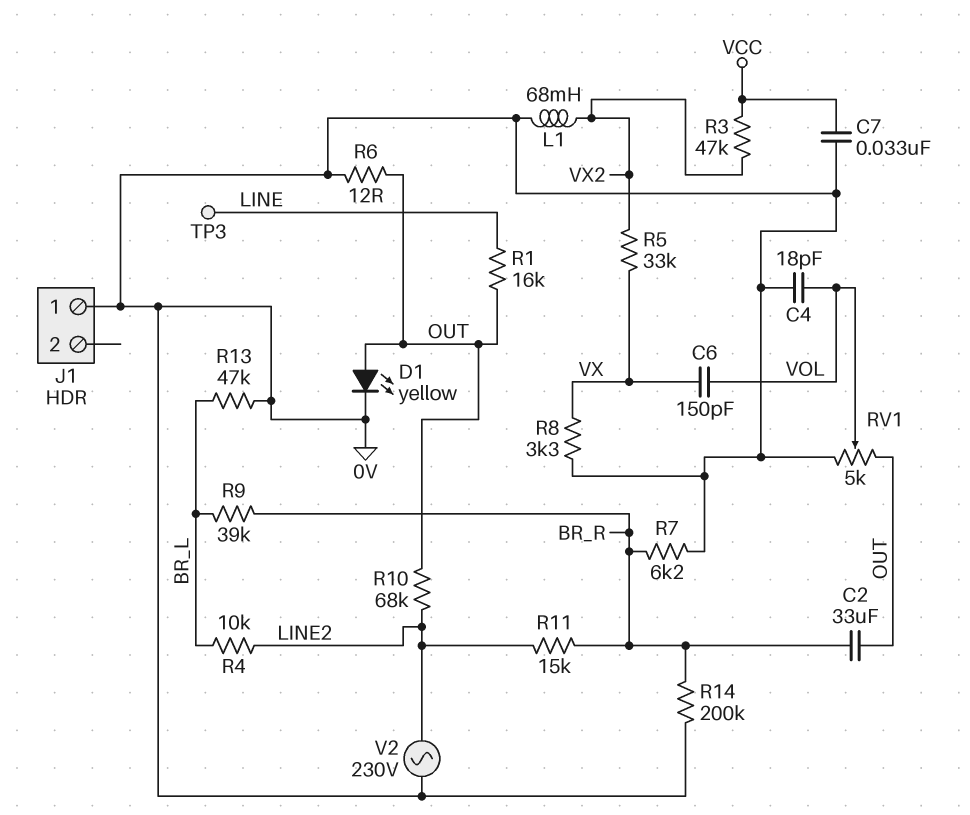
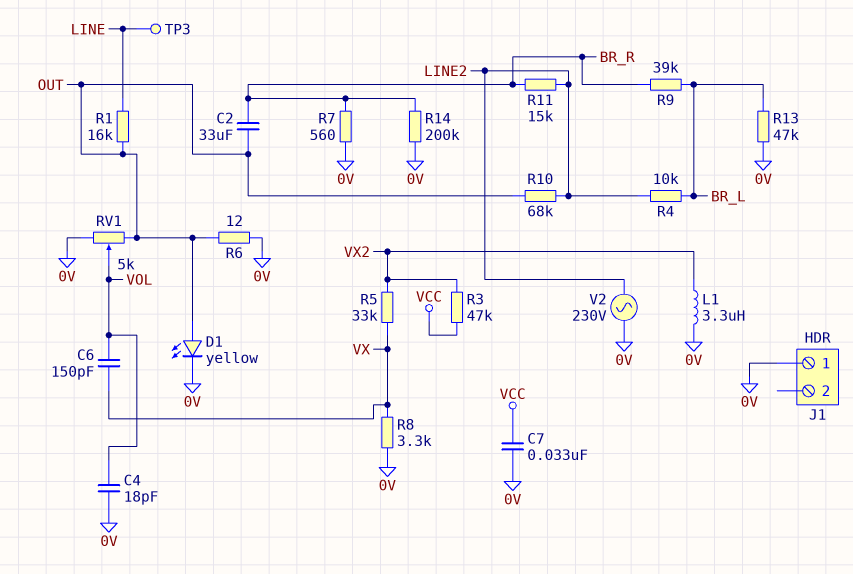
L1: 68mH (0V, VX2) -> 3.3uH (0V, VX2)
R7: 6.2k (0V, BR_R) -> 560 (0V, BR_R)

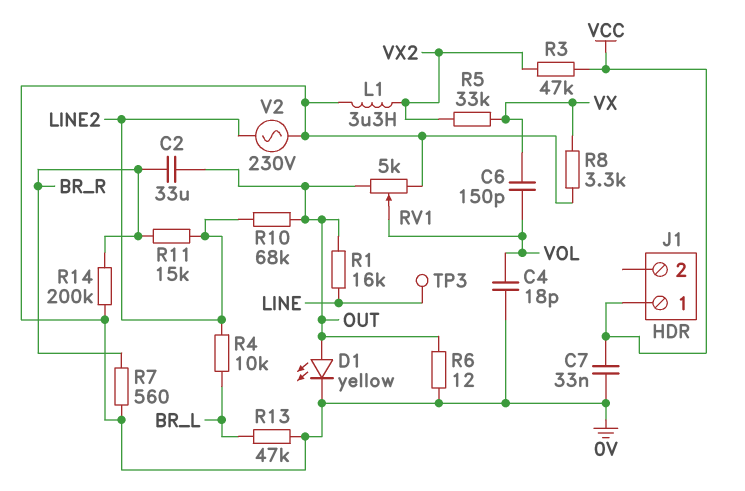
J1 pin 1: 0V -> VCC
R9: 39k (BR_L, BR_R) -> none

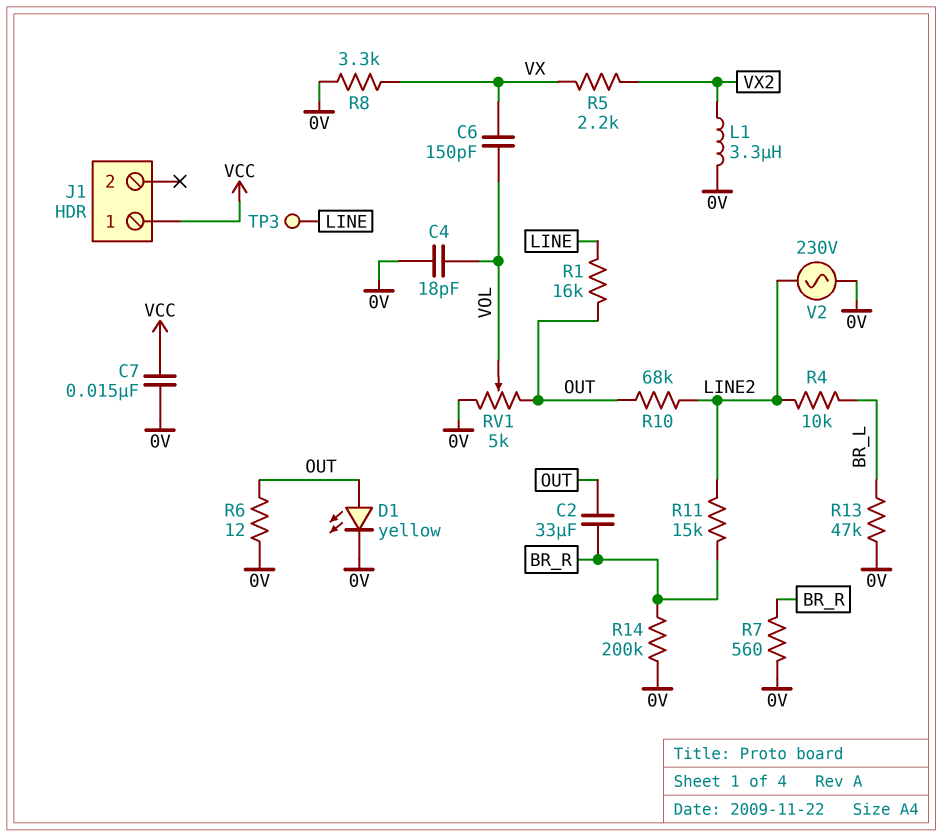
C7: 33nF (0V, VCC) -> 15nF (0V, VCC)
R3: 47k (VCC, VX2) -> none
R5: 33k (VX, VX2) -> 2.2k (VX, VX2)

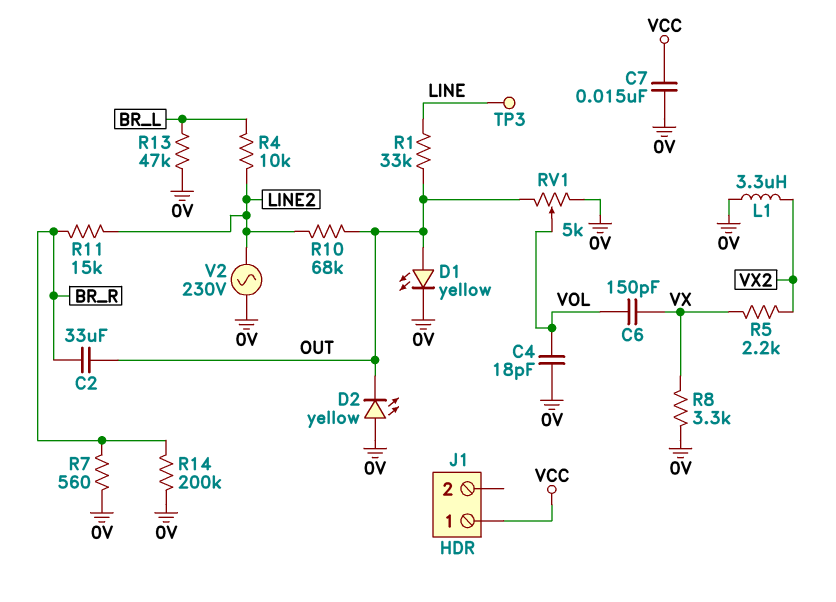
D2: none -> LED yellow (A 0V, K OUT)
R1: 16k (LINE, OUT) -> 33k (LINE, OUT)
R6: 12 (0V, OUT) -> none

